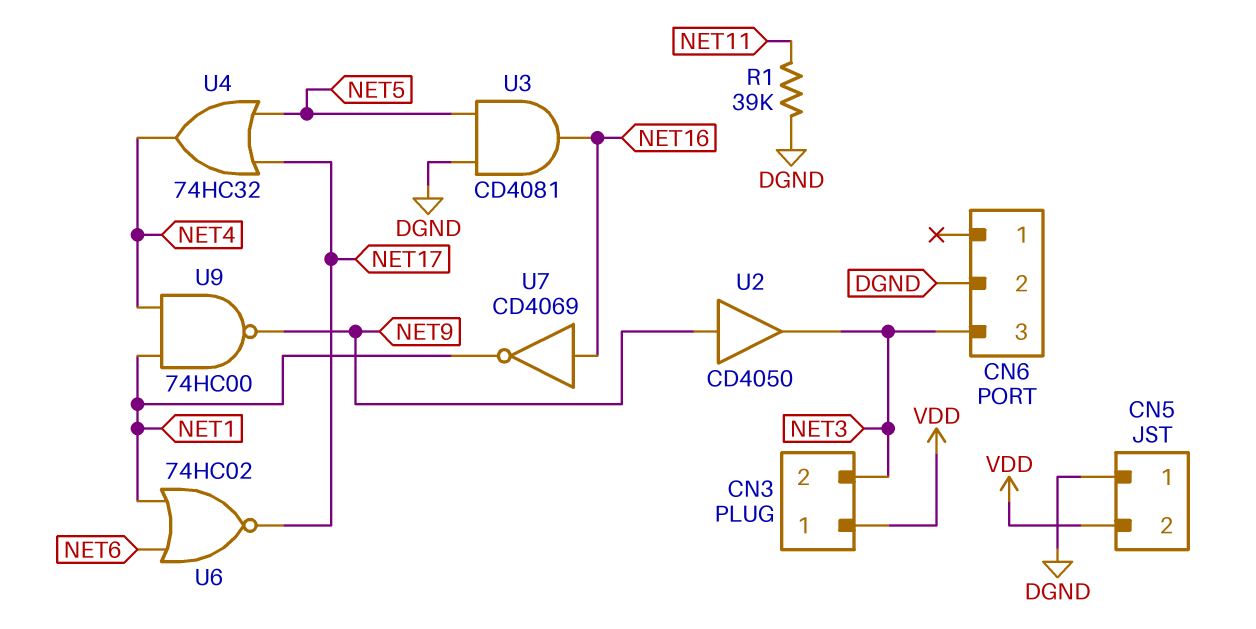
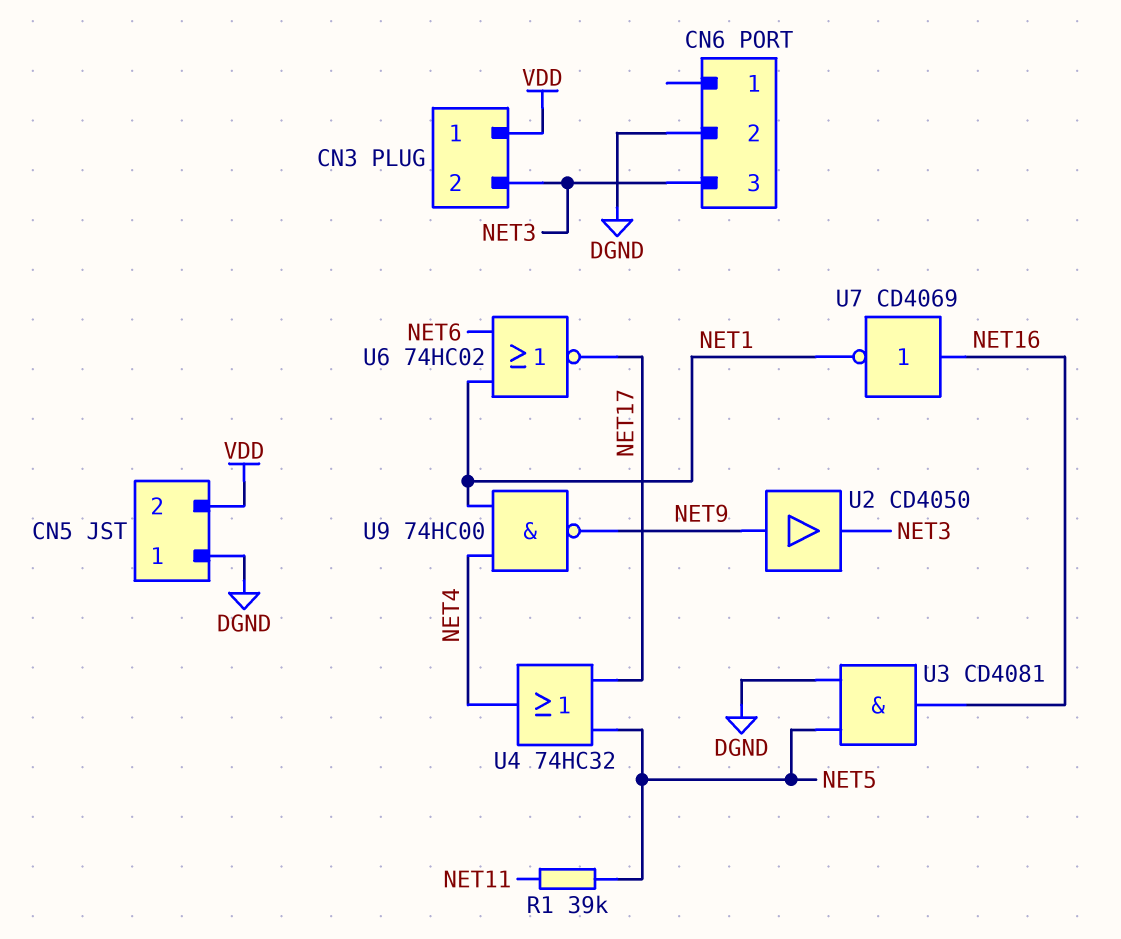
R1: 39k (DGND, NET11) -> 39k (NET5, NET11)

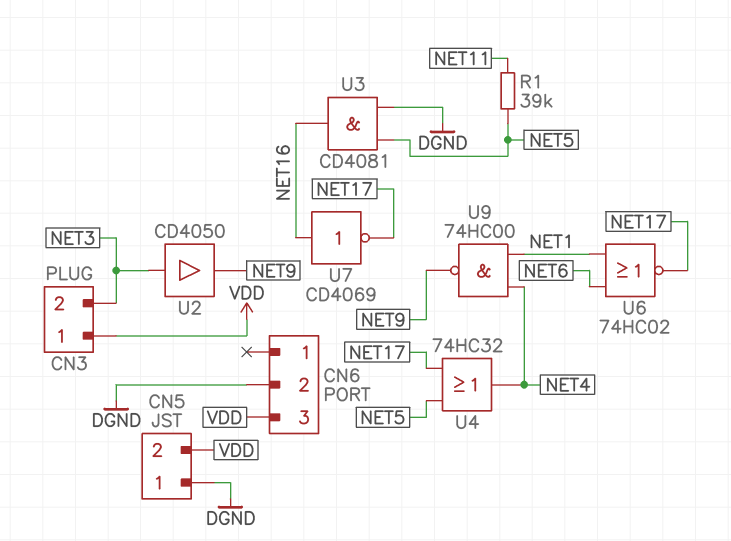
CN6 pin 3: NET3 -> VDD
U2: buffer CD4050 (in NET9, out NET3) -> buffer CD4050 (in NET3, out NET9)
U7: NOT CD4069 (in NET16, out NET1) -> NOT CD4069 (in NET16, out NET17)

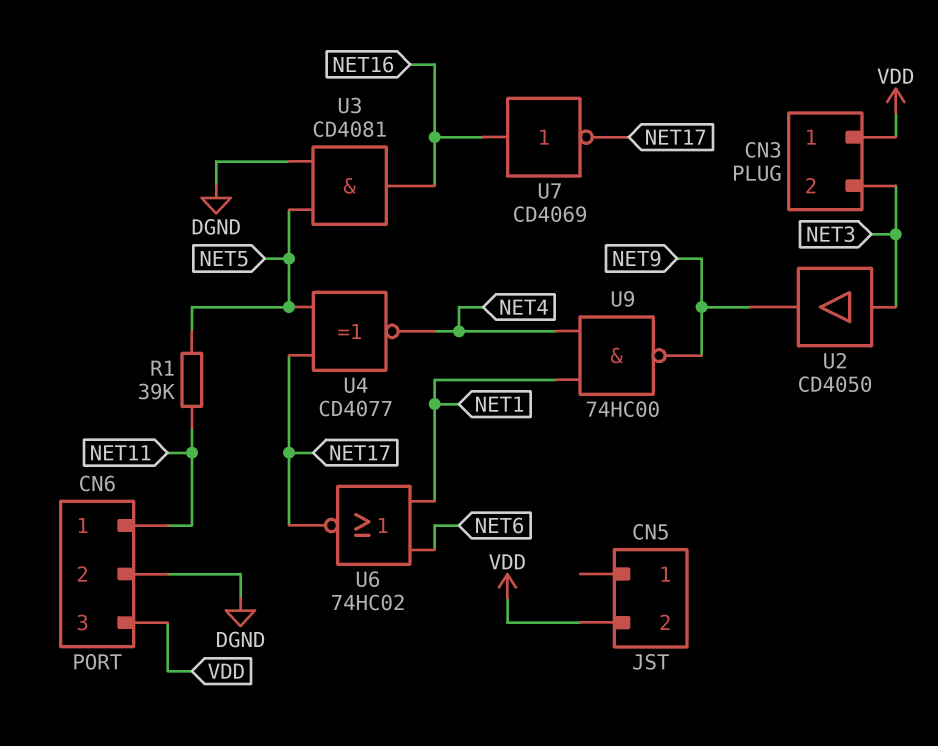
CN5 pin 1: DGND -> none
CN6 pin 1: none -> NET11
U4: OR 74HC32 (in NET5, in NET17, out NET4) -> XNOR CD4077 (in NET5, in NET17, out NET4)

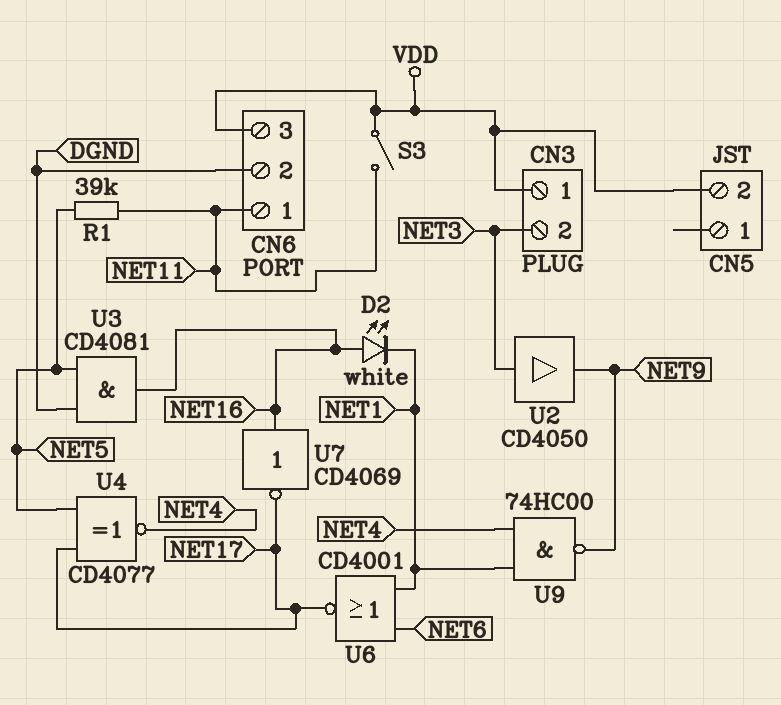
D2: none -> LED white (A NET16, K NET1)
S3: none -> switch (NET11, VDD)
U6: NOR 74HC02 (in NET1, in NET6, out NET17) -> NOR CD4001 (in NET1, in NET6, out NET17)

